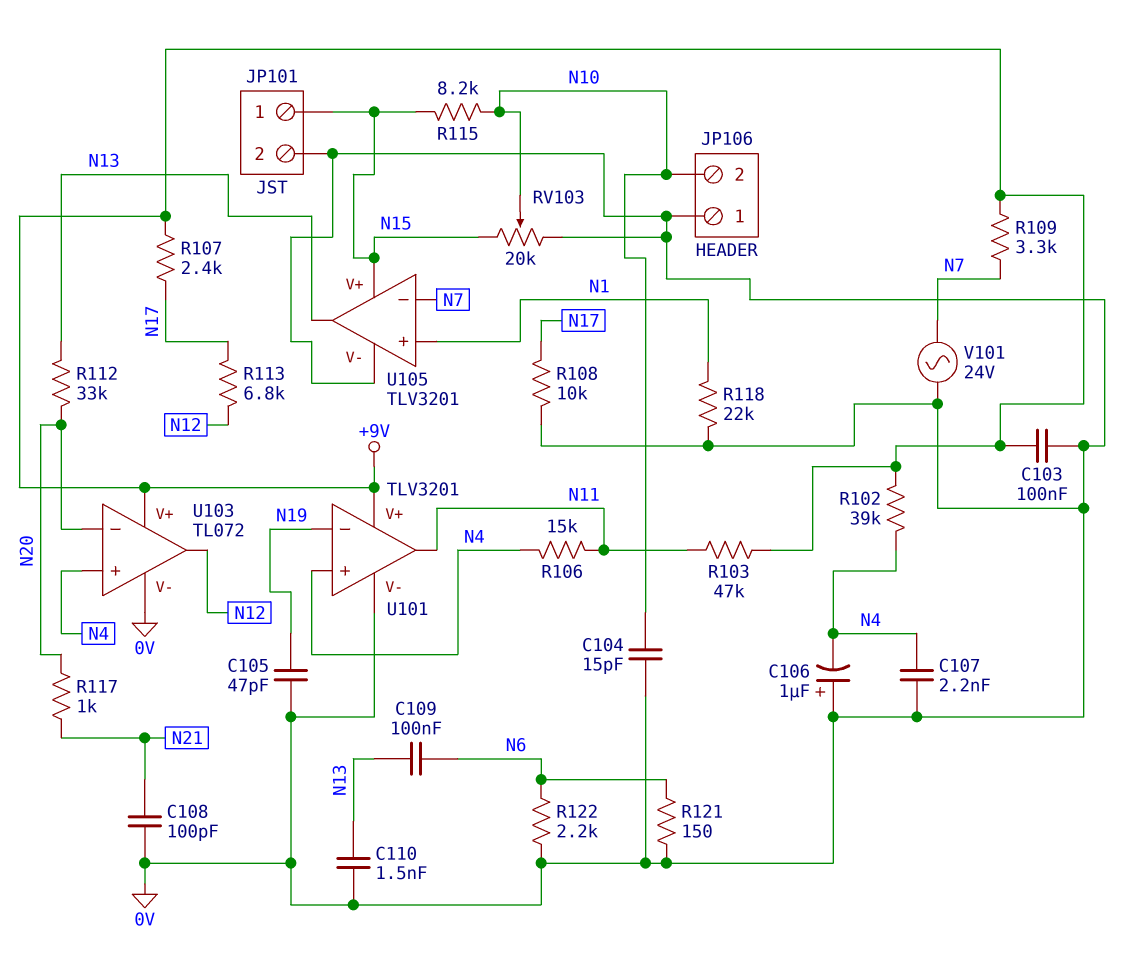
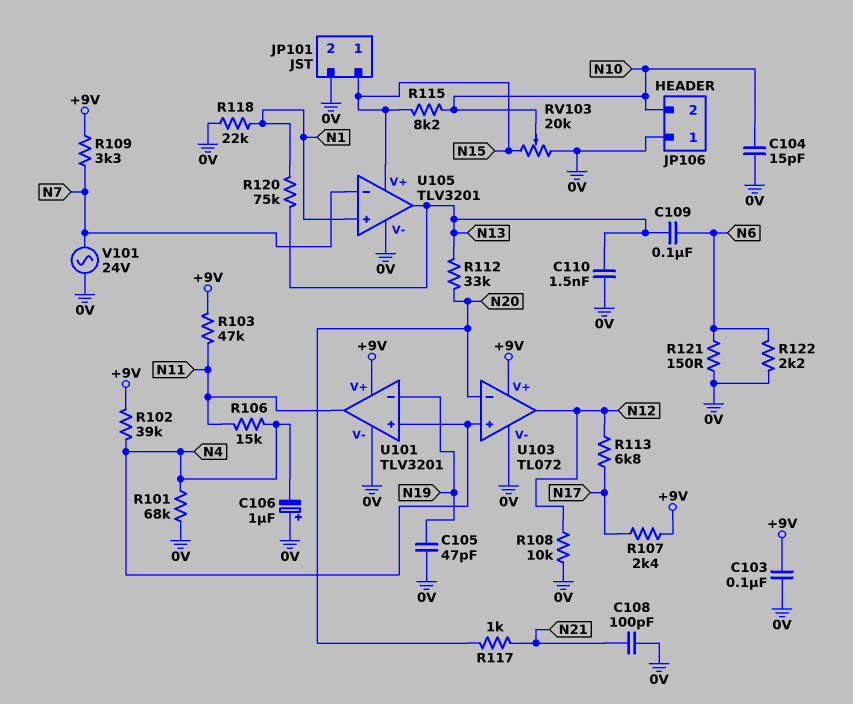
C107: 2.2nF (0V, N4) -> none
R101: none -> 68k (0V, N4)
R108: 10k (0V, N17) -> 10k (0V, N12)
R120: none -> 75k (N1, N13)

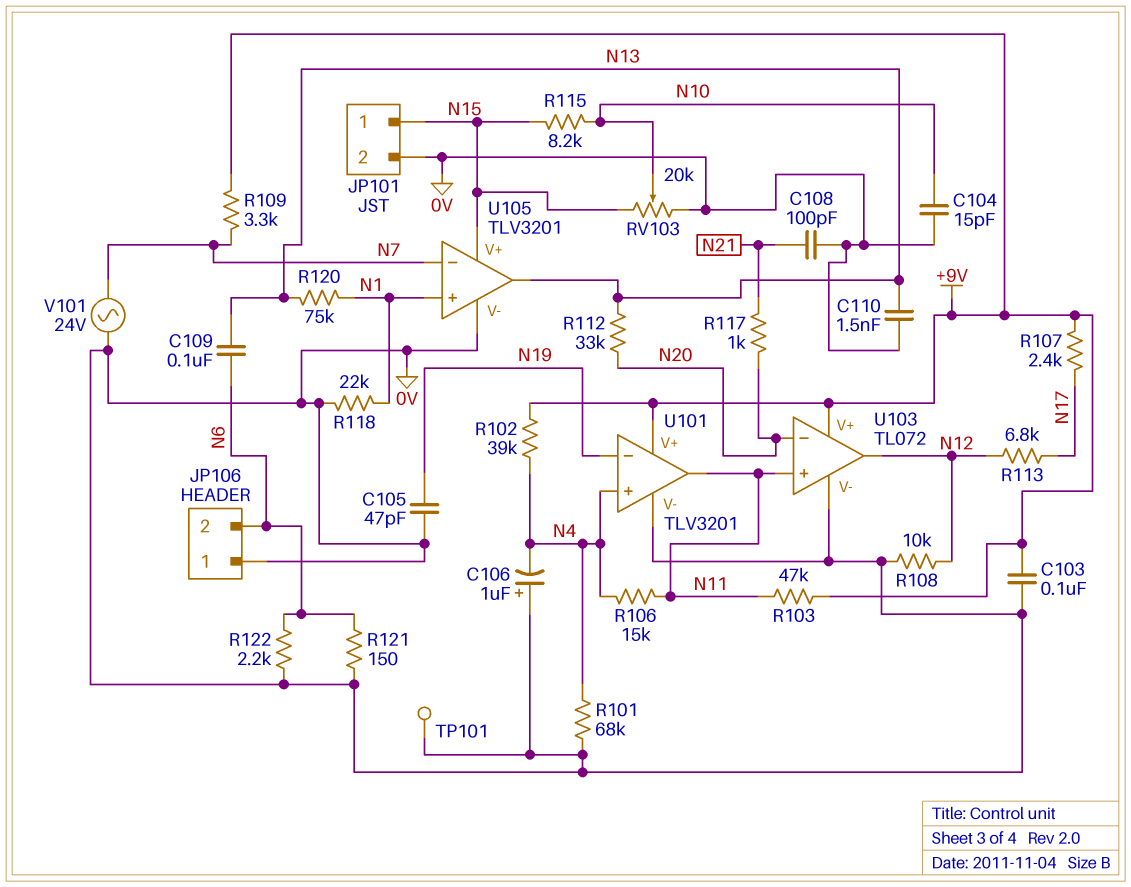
JP106 pin 2: N10 -> N6
TP101: none -> test point (0V)
U103 pin in+: N4 -> N11

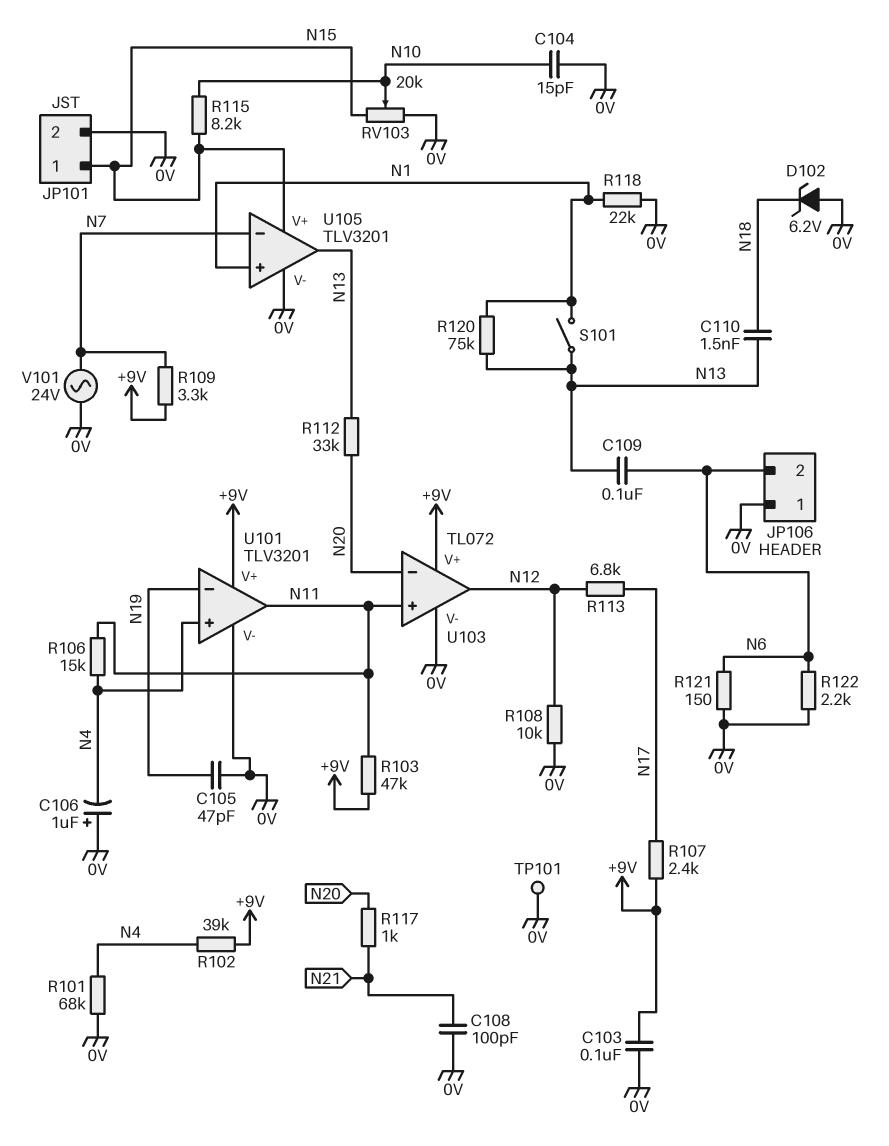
C110: 1.5nF (0V, N13) -> 1.5nF (N13, N18)
D102: none -> zener 6.2V (A 0V, K N18)
S101: none -> switch (N1, N13)

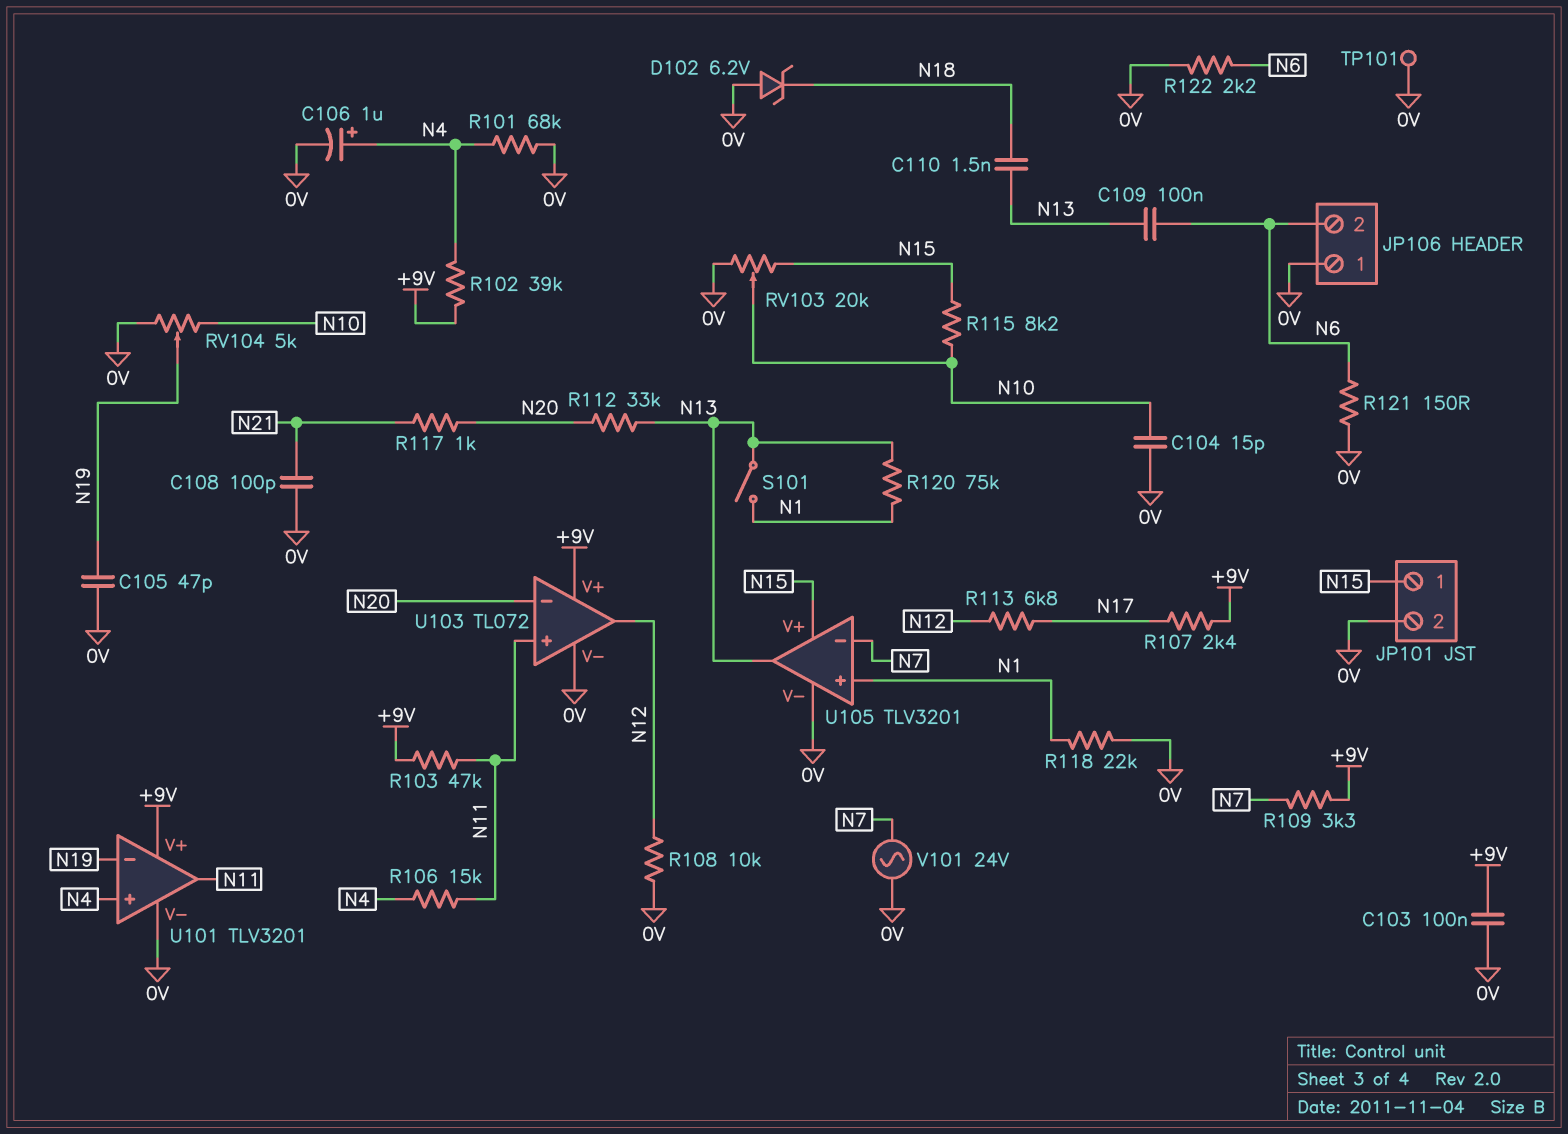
C106: 1uF (plus 0V, minus N4) -> 1uF (plus N4, minus 0V)
RV104: none -> 5k (0V, N10, wiper N19)

